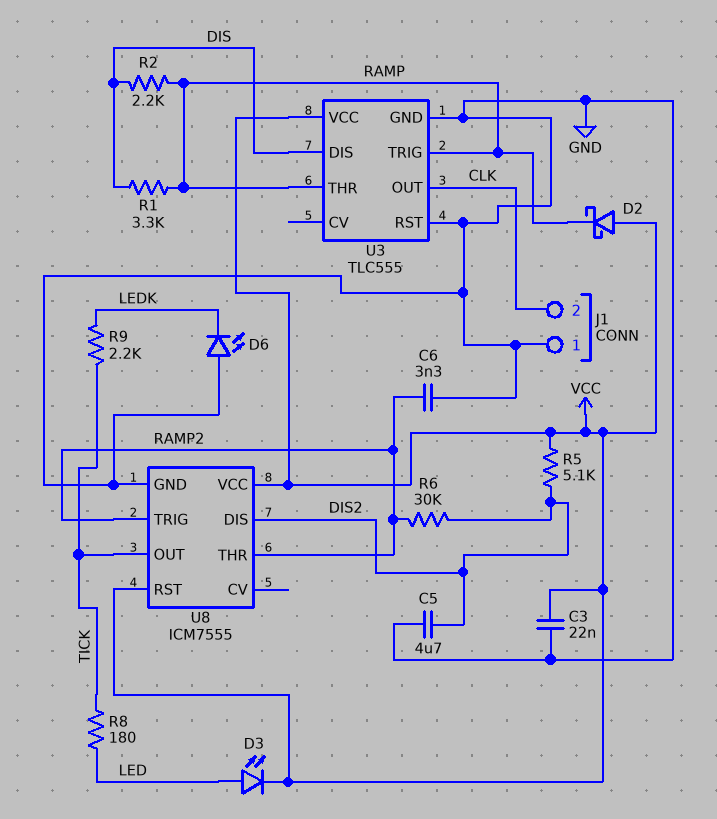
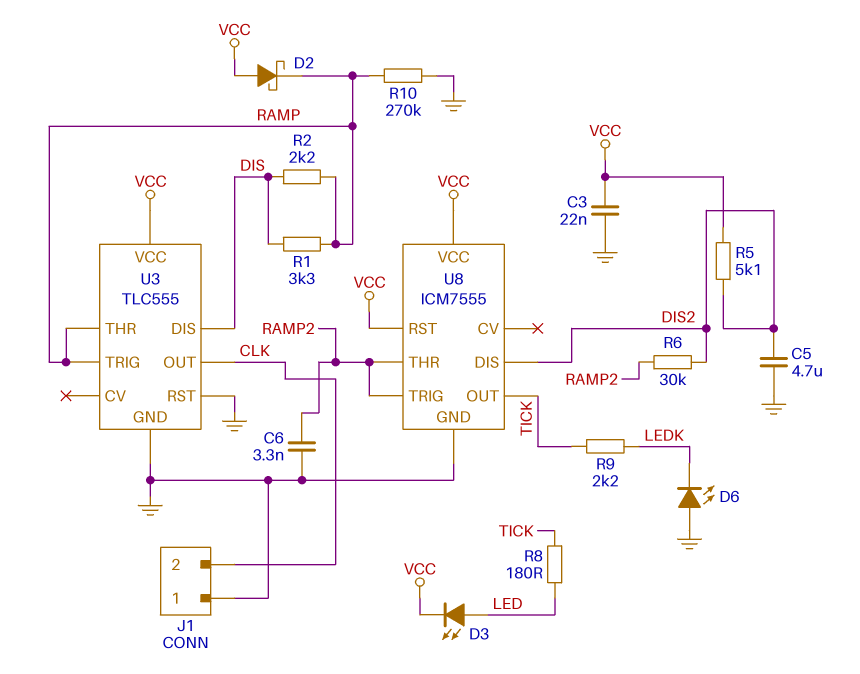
R10: none -> 270k (GND, RAMP)

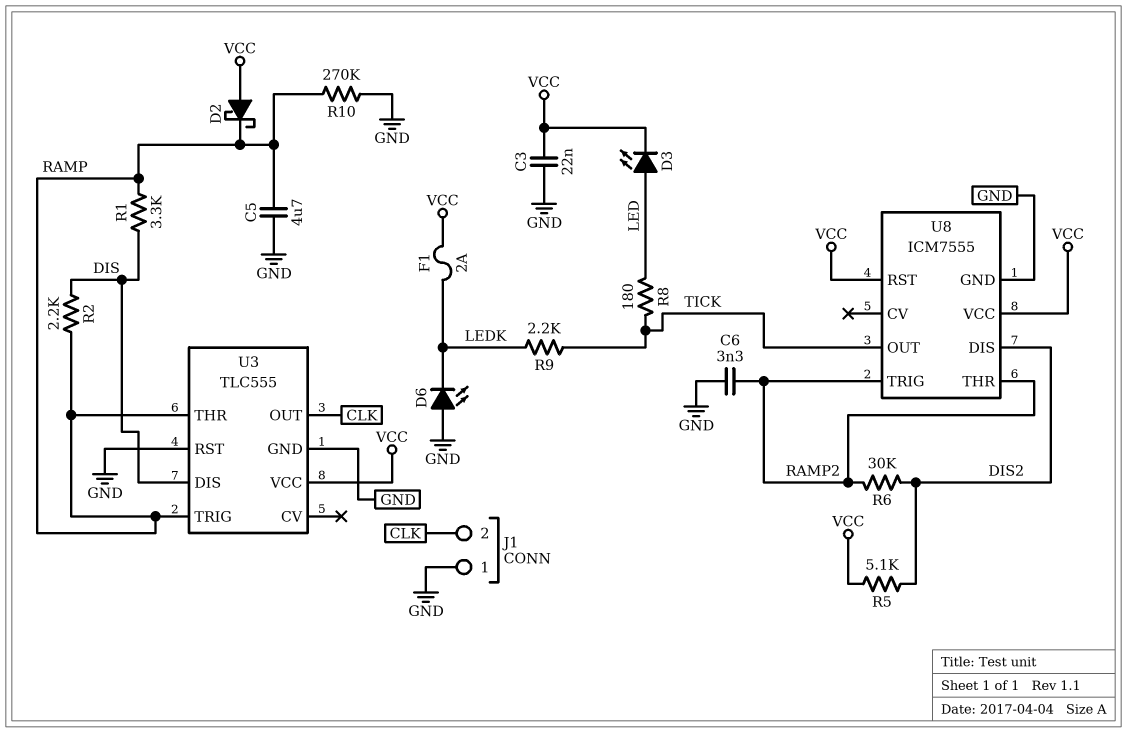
C5: 4.7uF (DIS2, GND) -> 4.7uF (GND, RAMP)
F1: none -> 2A (LEDK, VCC)

